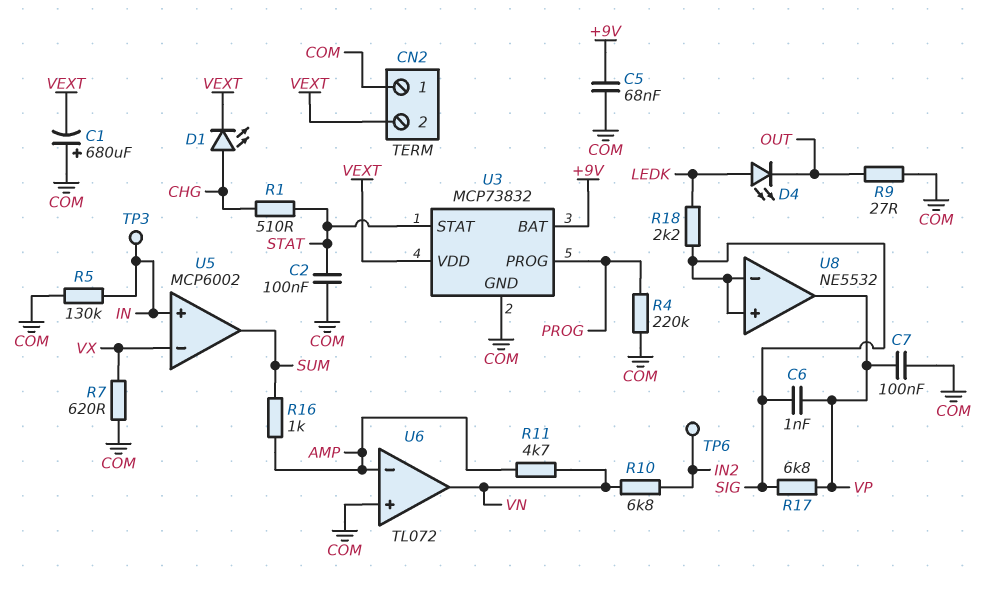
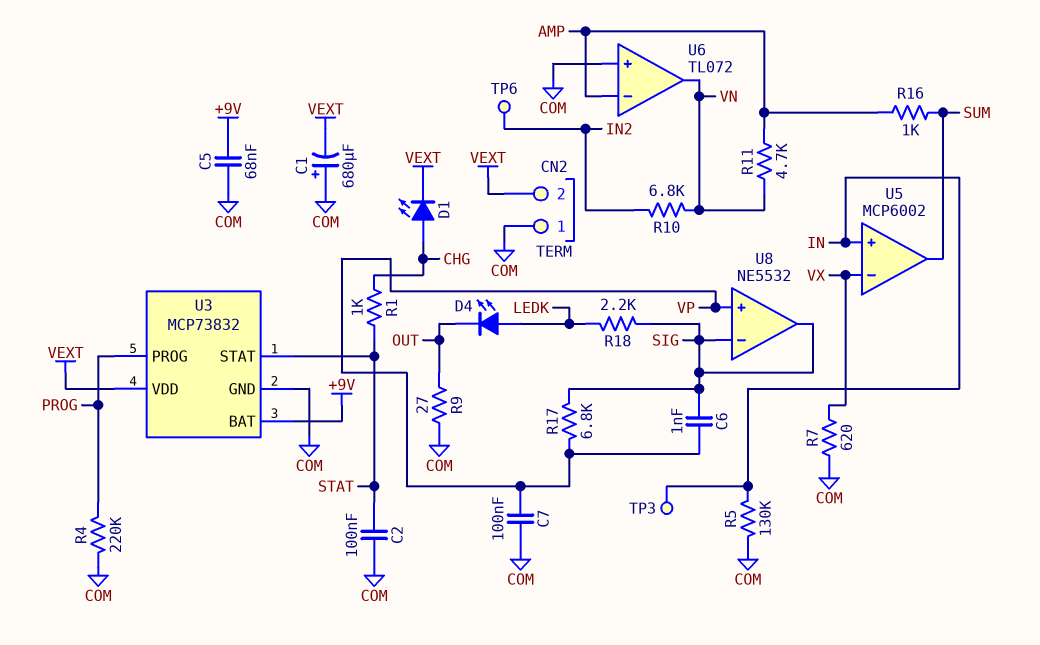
R1: 510 (CHG, STAT) -> 1k (CHG, STAT)
U8 pin in+: SIG -> VP
U8 pin out: VP -> SIG

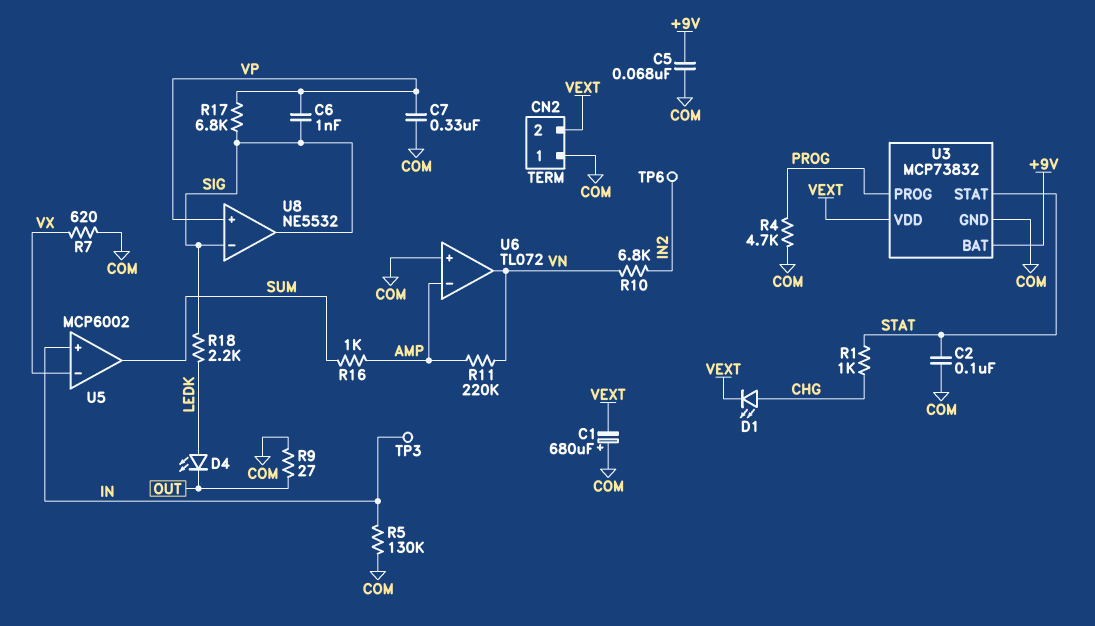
C7: 100nF (COM, VP) -> 330nF (COM, VP)
R4: 220k (COM, PROG) -> 4.7k (COM, PROG)
R11: 4.7k (AMP, VN) -> 220k (AMP, VN)

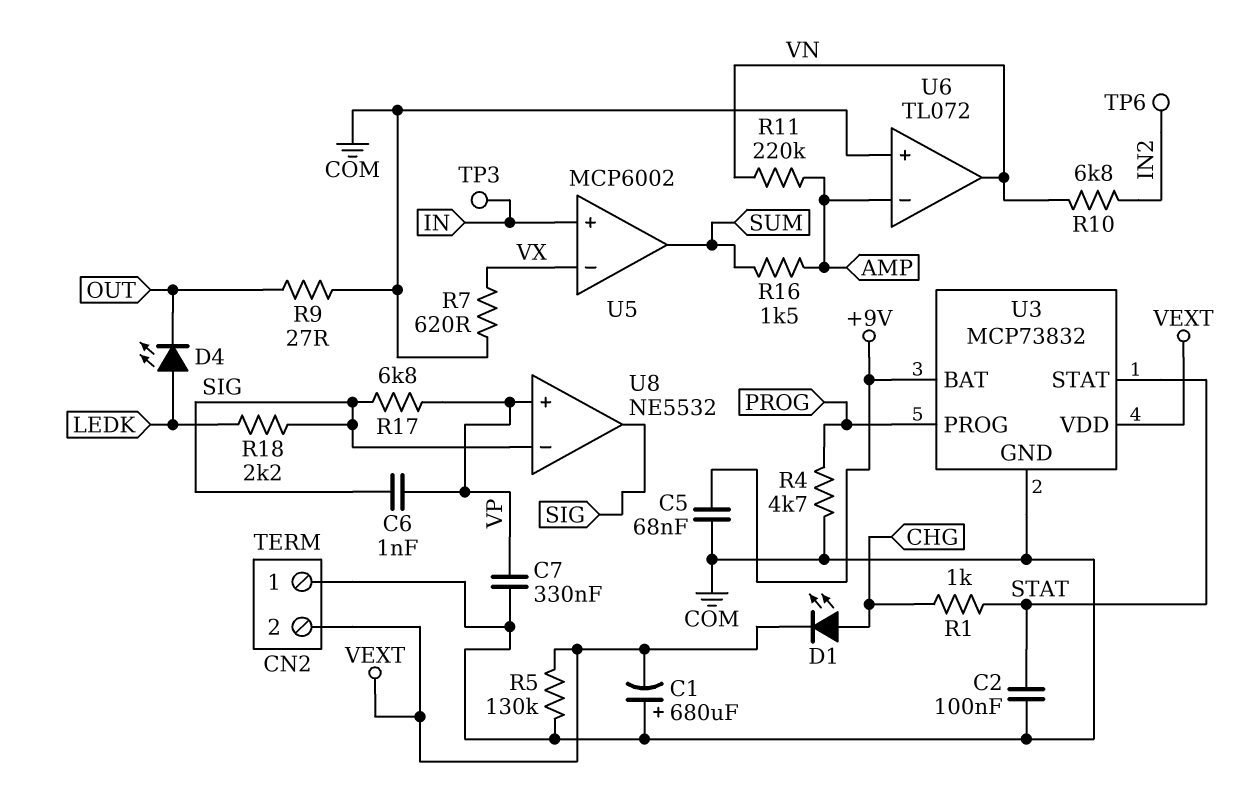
R5: 130k (COM, IN) -> 130k (COM, VEXT)
R16: 1k (AMP, SUM) -> 1.5k (AMP, SUM)

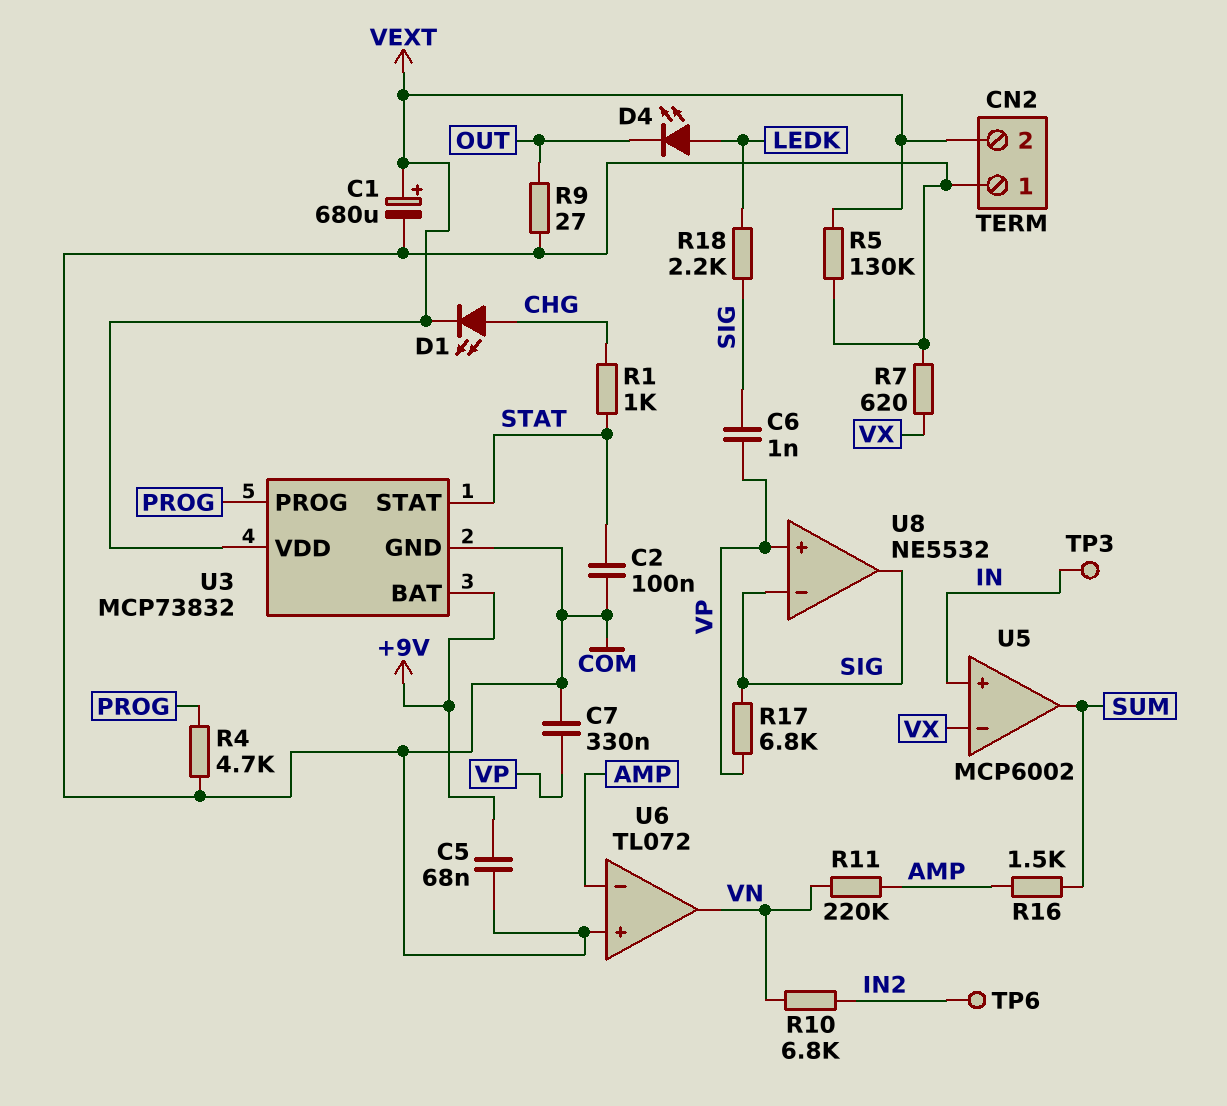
C1: 680uF (plus COM, minus VEXT) -> 680uF (plus VEXT, minus COM)

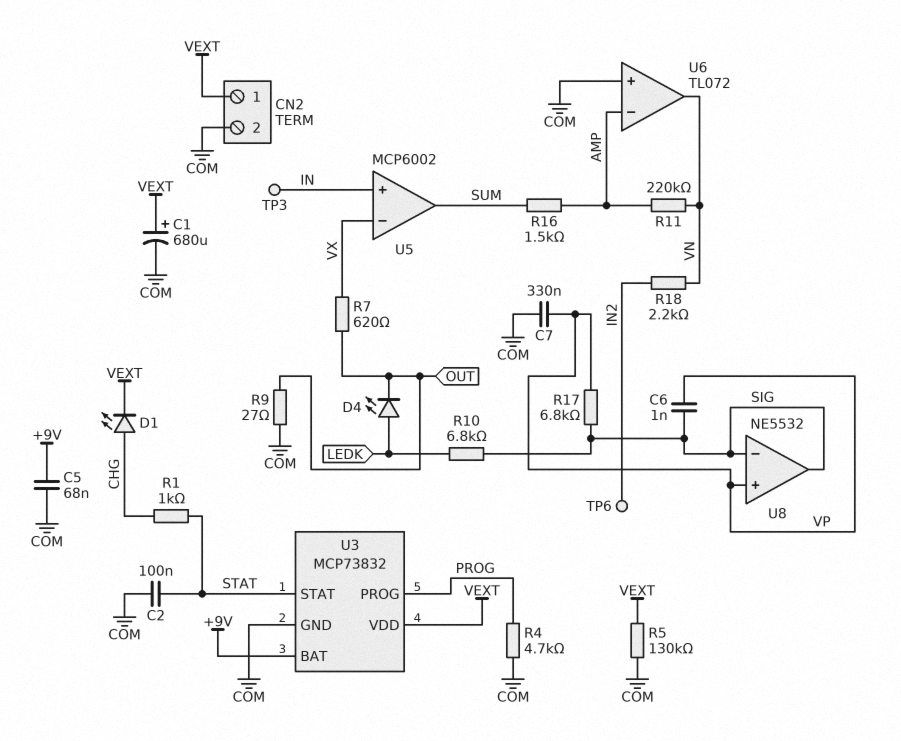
CN2 pin 1: COM -> VEXT
CN2 pin 2: VEXT -> COM
R7: 620 (COM, VX) -> 620 (OUT, VX)
R10: 6.8k (IN2, VN) -> 6.8k (LEDK, SIG)
R18: 2.2k (LEDK, SIG) -> 2.2k (IN2, VN)

